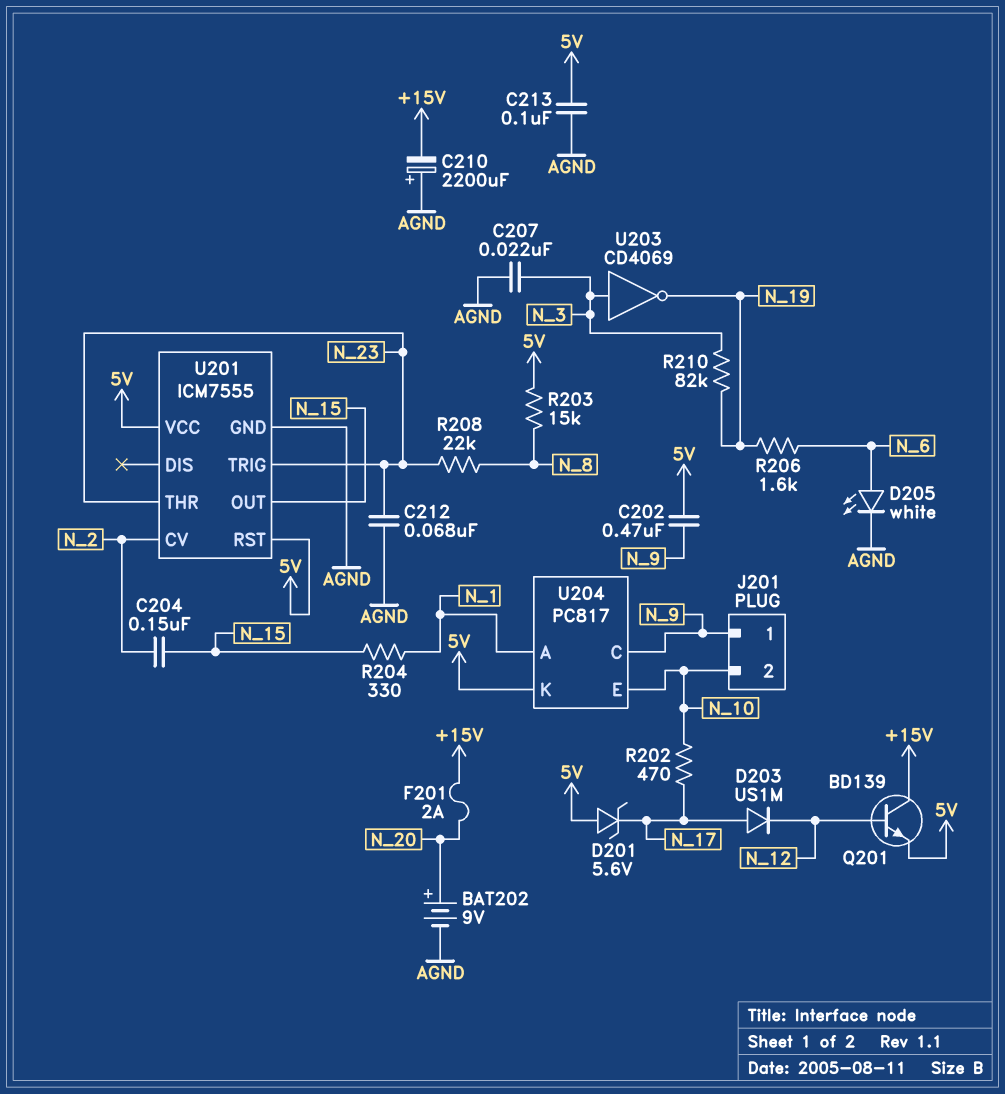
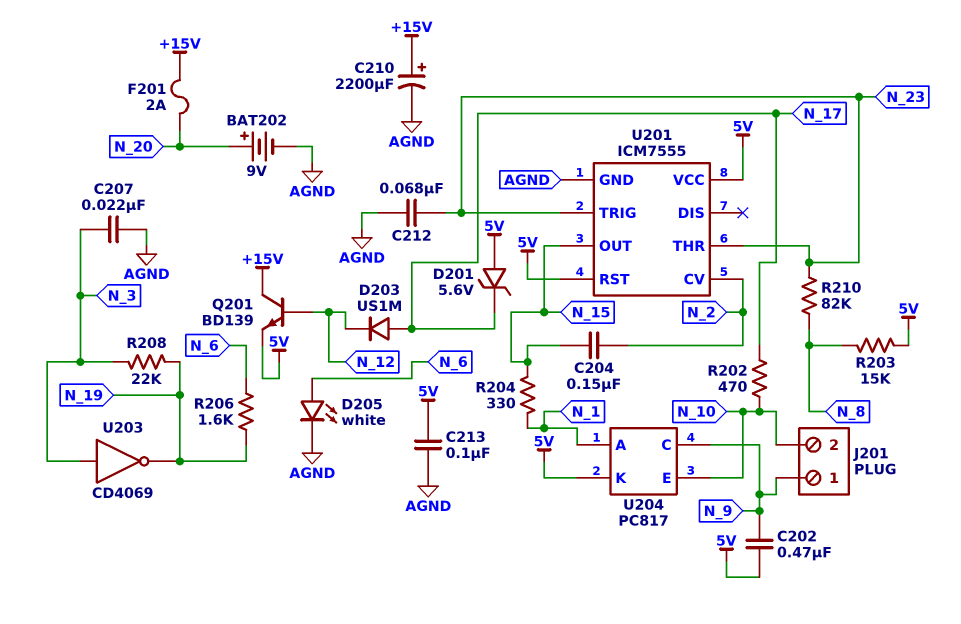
C210: 2200uF (plus AGND, minus +15V) -> 2200uF (plus +15V, minus AGND)
R208: 22k (N_8, N_23) -> 22k (N_3, N_19)
R210: 82k (N_3, N_19) -> 82k (N_8, N_23)

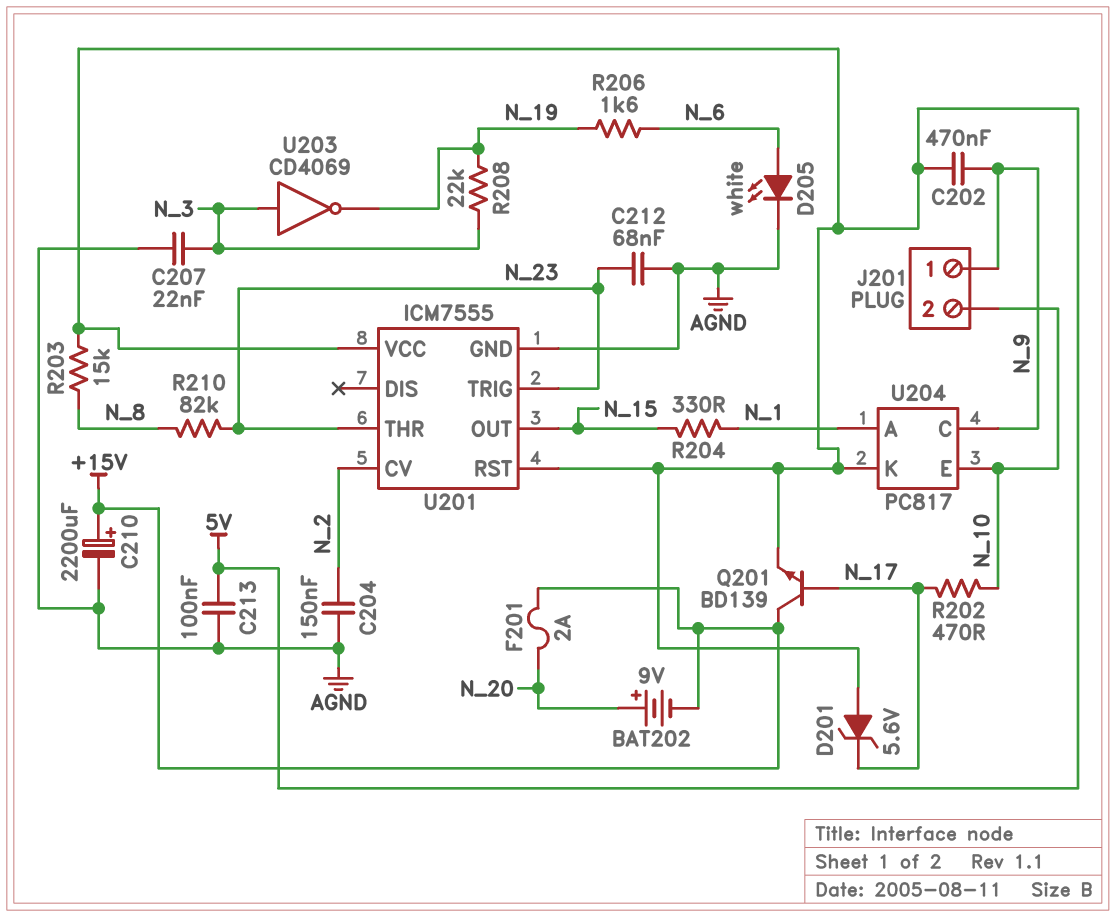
BAT202: 9V (plus N_20, minus AGND) -> 9V (plus N_20, minus +15V)
C204: 150nF (N_2, N_15) -> 150nF (AGND, N_2)
D203: diode US1M (A N_17, K N_12) -> none
Q201: NPN BD139 (B N_12, C +15V, E 5V) -> NPN BD139 (B N_17, C +15V, E 5V)

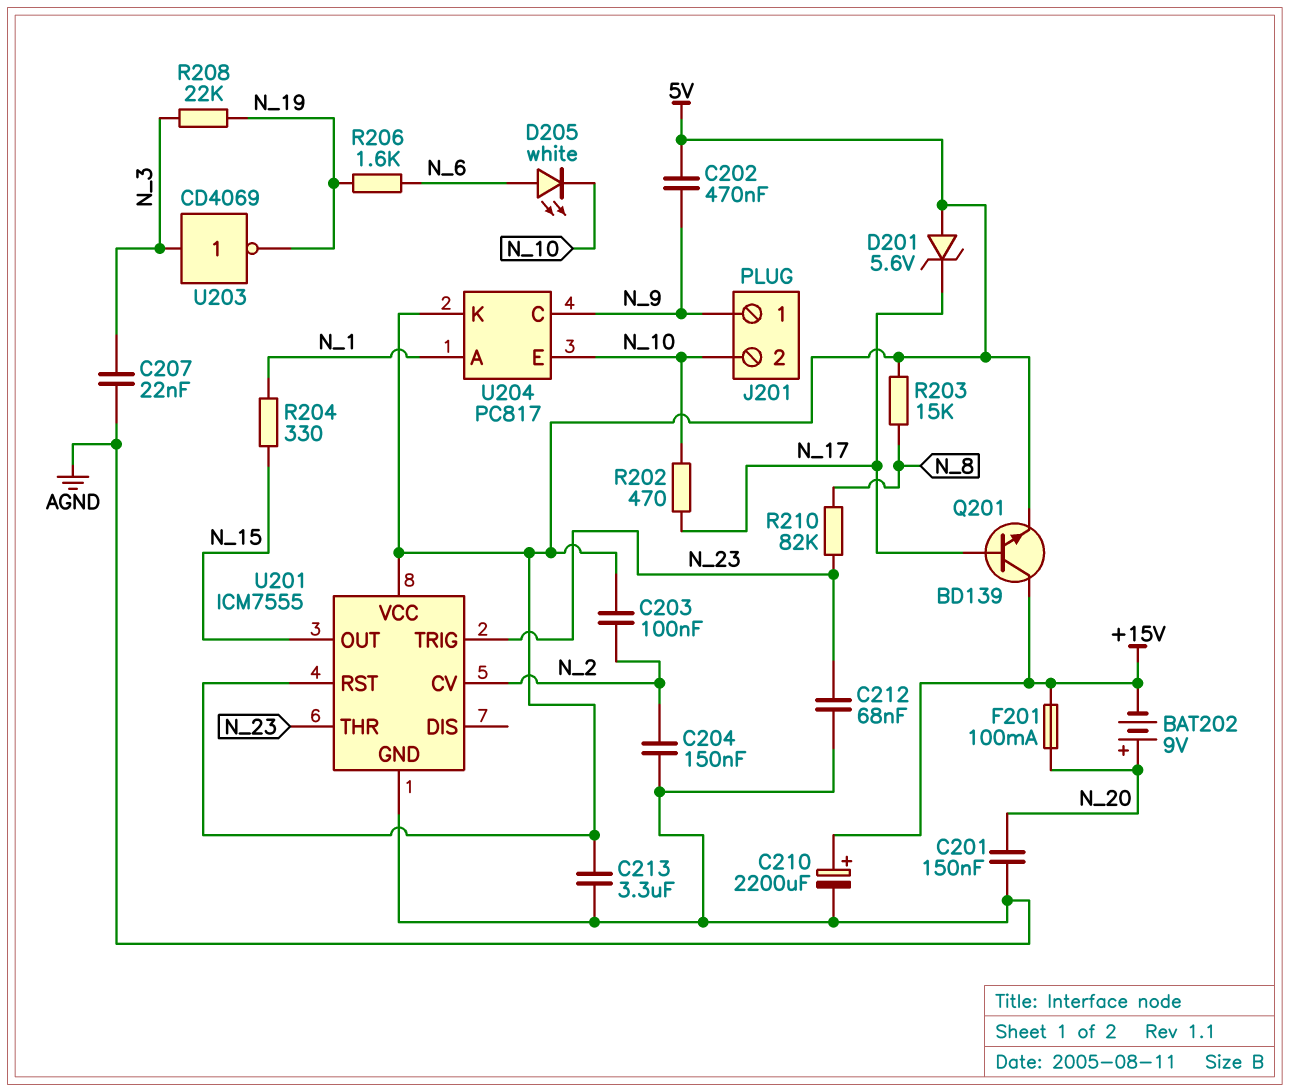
C201: none -> 150nF (AGND, N_20)
C203: none -> 100nF (5V, N_2)
C213: 100nF (5V, AGND) -> 3.3uF (5V, AGND)
D205: LED white (A N_6, K AGND) -> LED white (A N_6, K N_10)
F201: 2A (+15V, N_20) -> 100mA (+15V, N_20)

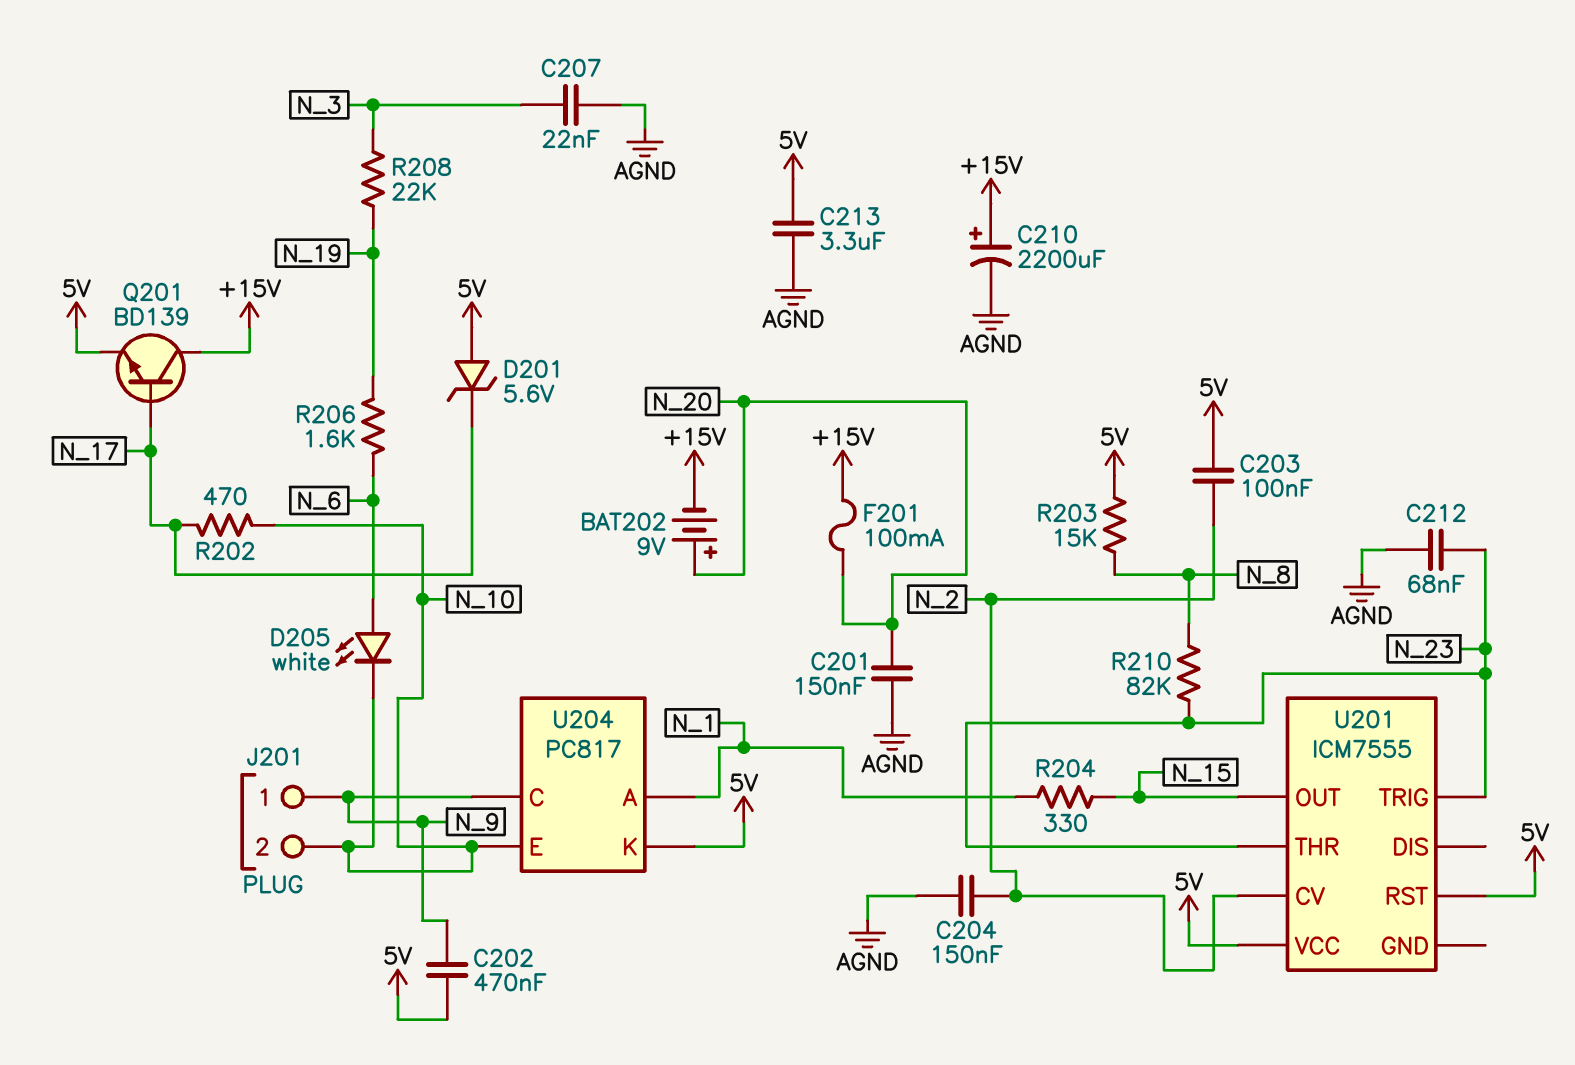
U201 pin GND: AGND -> none
U203: NOT CD4069 (in N_3, out N_19) -> none

